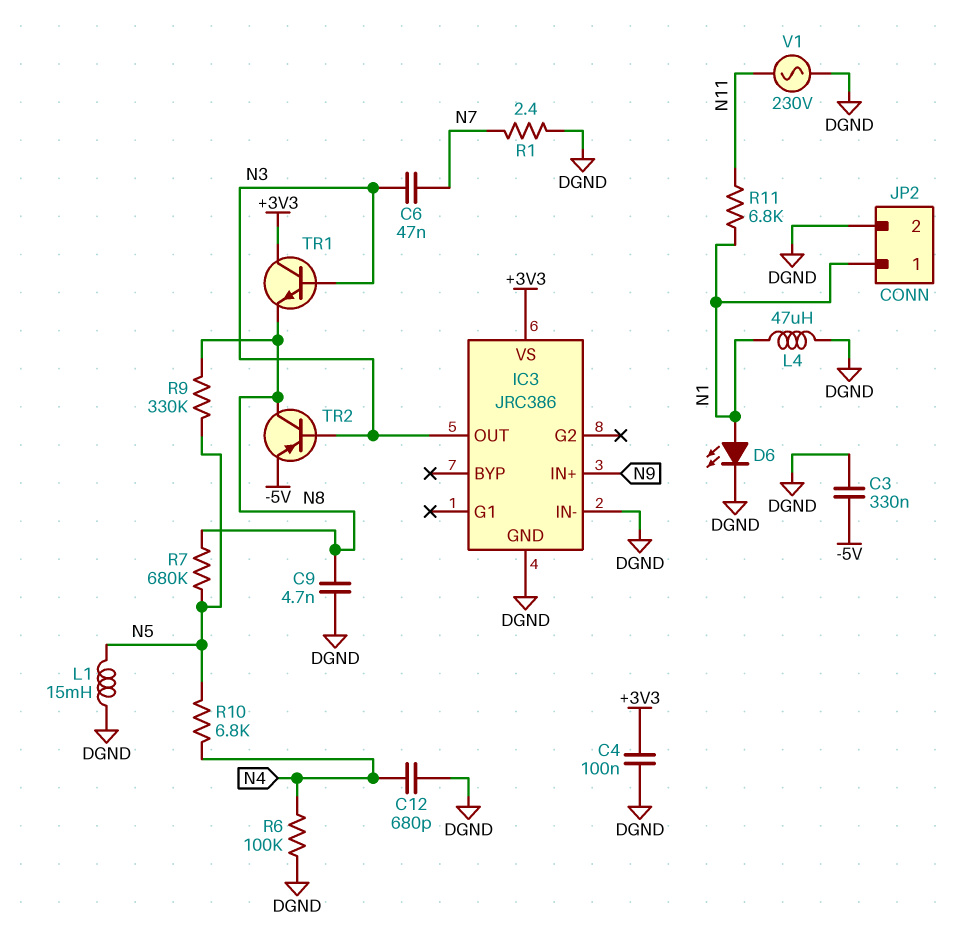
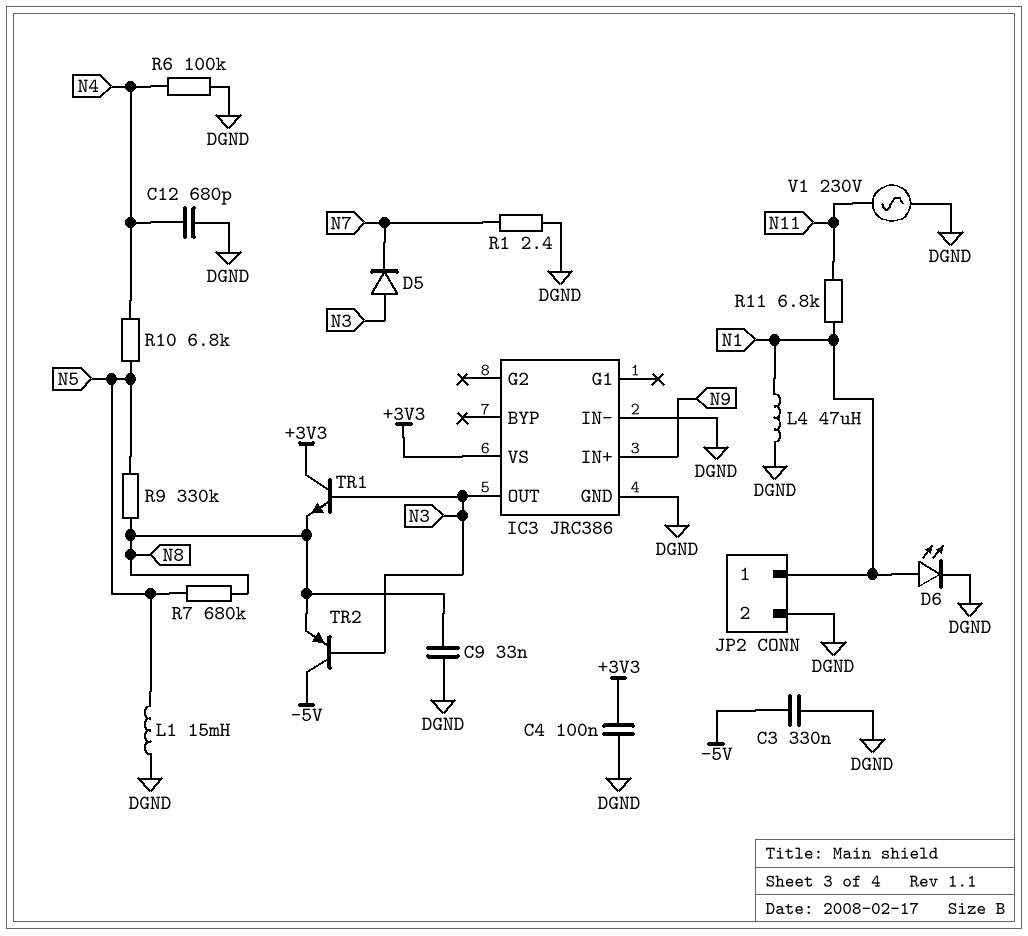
C6: 47nF (N3, N7) -> none
C9: 4.7nF (DGND, N8) -> 33nF (DGND, N8)
D5: none -> diode (A N3, K N7)
TR2: PNP (B N3, C N8, E -5V) -> PNP (B N3, C -5V, E N8)

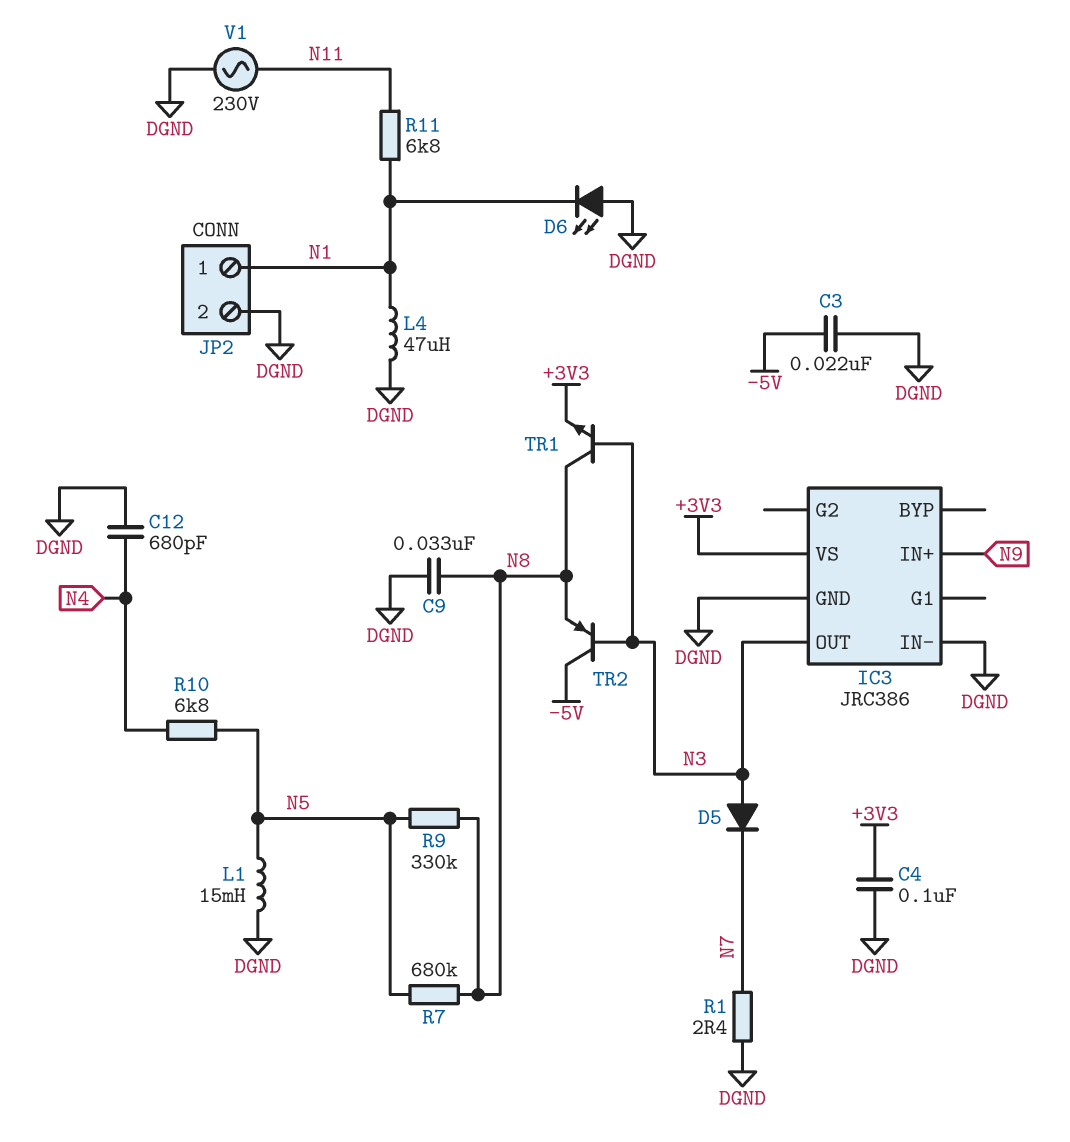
C3: 330nF (-5V, DGND) -> 22nF (-5V, DGND)
D6: LED (A N1, K DGND) -> LED (A DGND, K N1)
R6: 100k (DGND, N4) -> none
TR1: NPN (B N3, C +3V3, E N8) -> NPN (B N3, C N8, E +3V3)

